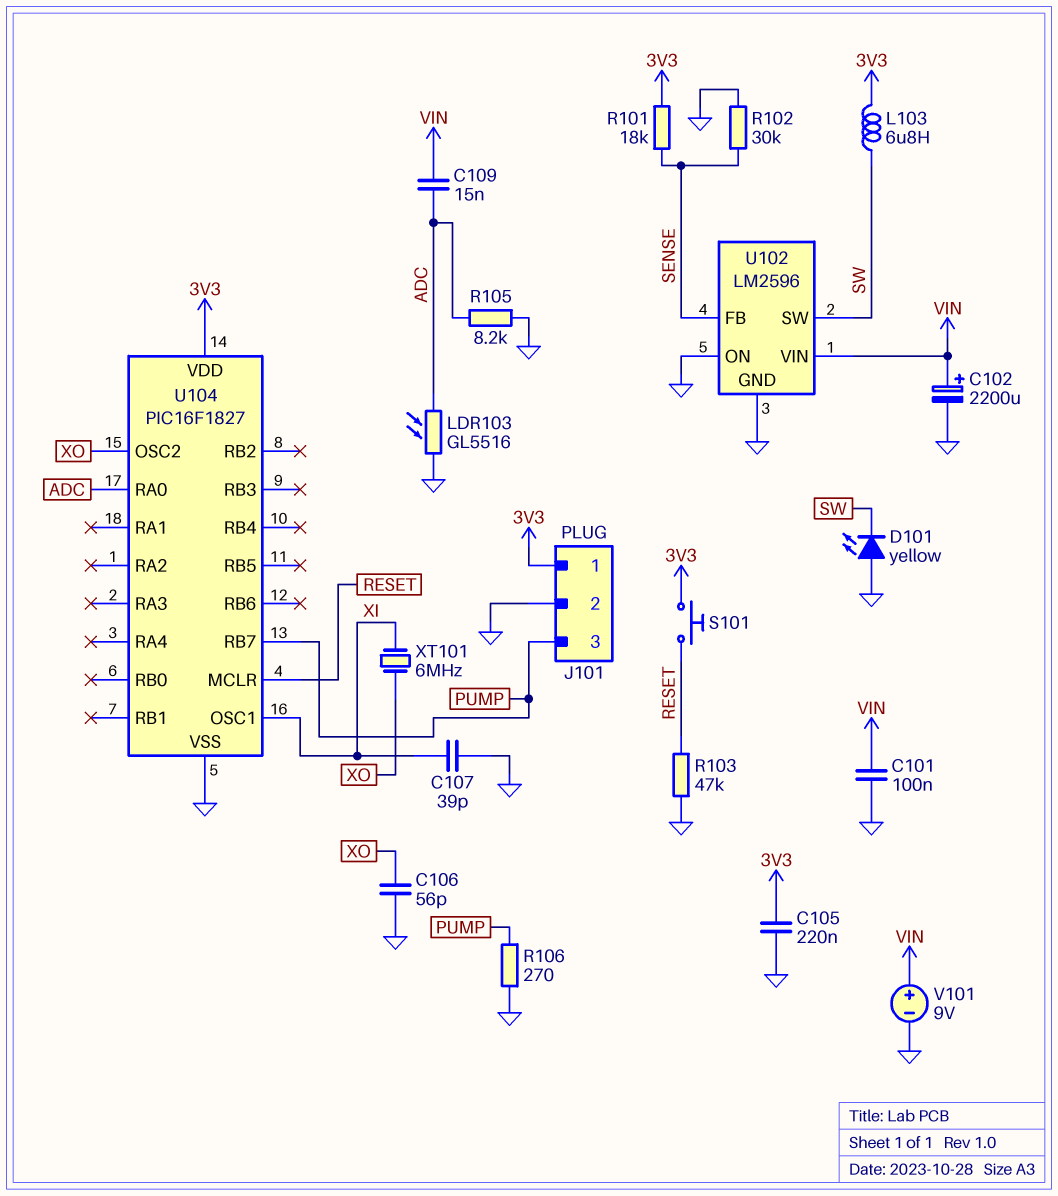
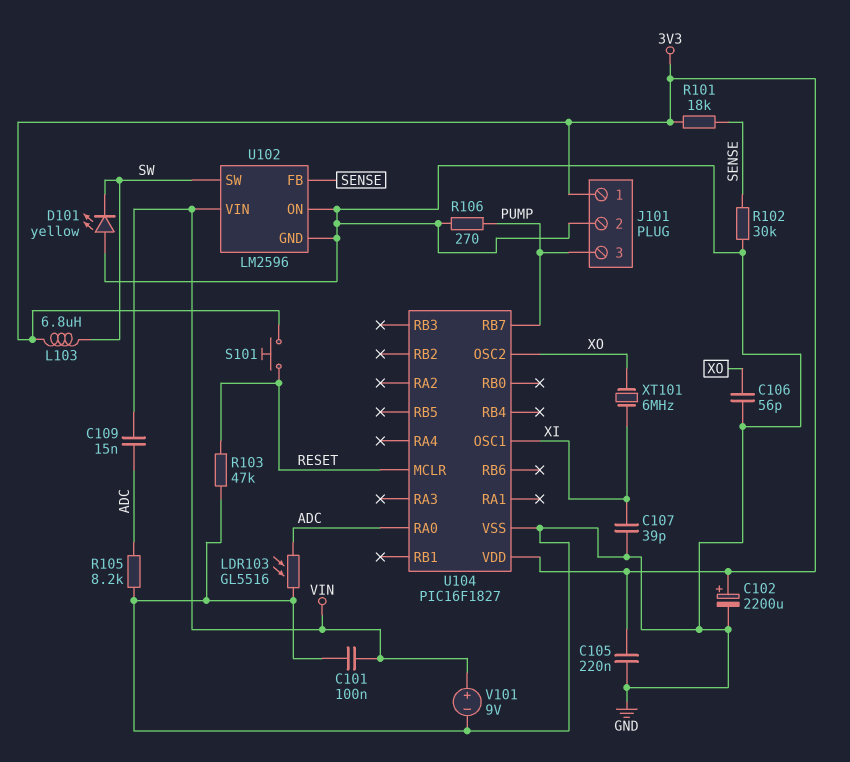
C102: 2200uF (plus VIN, minus GND) -> 2200uF (plus 3V3, minus GND)

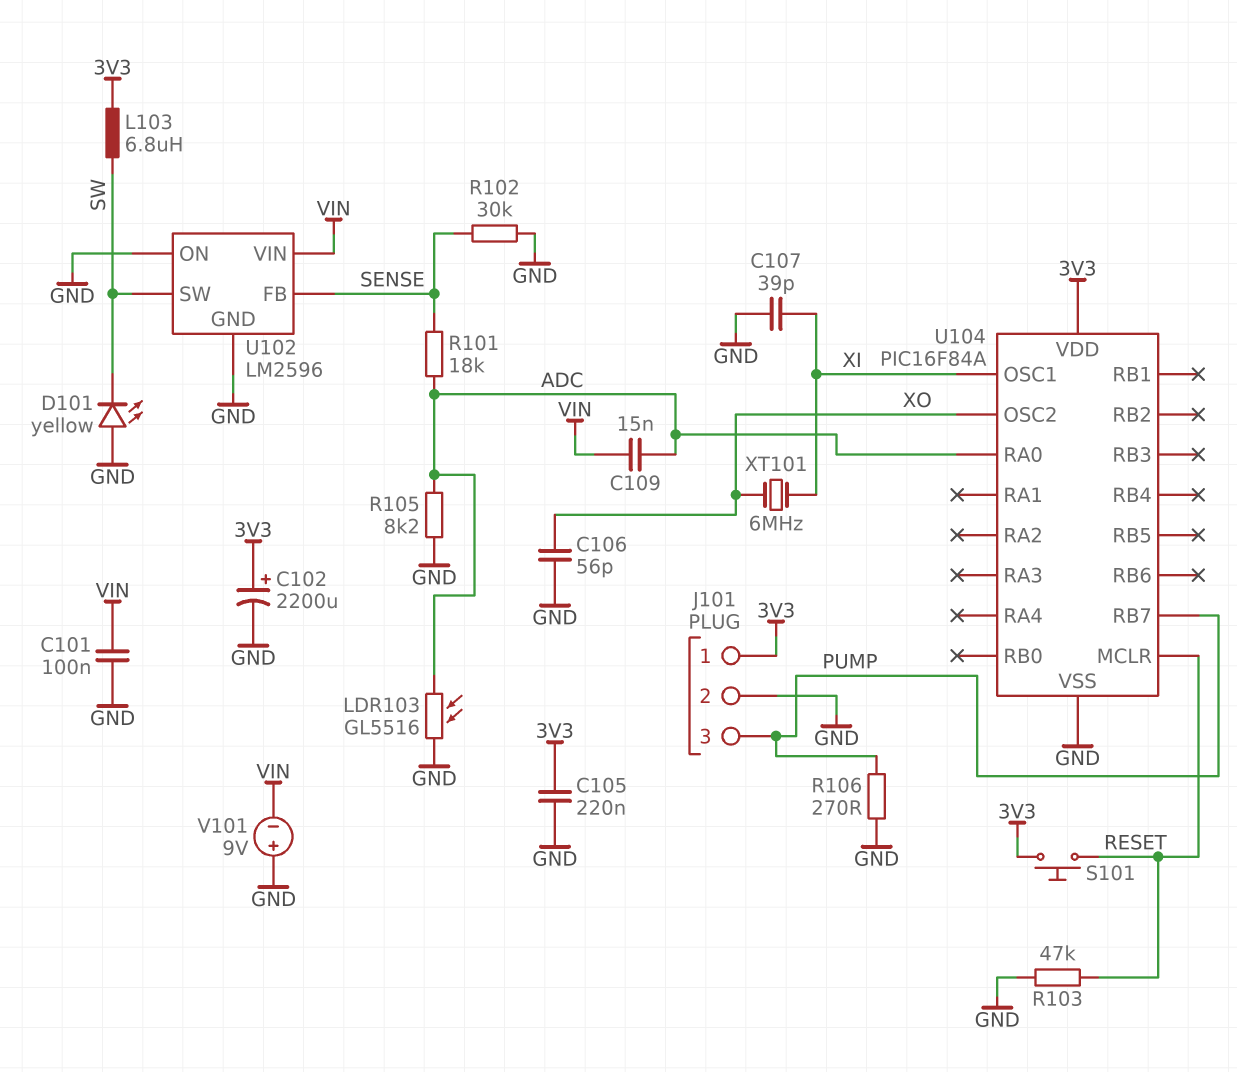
R101: 18k (3V3, SENSE) -> 18k (ADC, SENSE)
U104: PIC16F1827 -> PIC16F84A
V101: 9V (plus VIN, minus GND) -> 9V (plus GND, minus VIN)

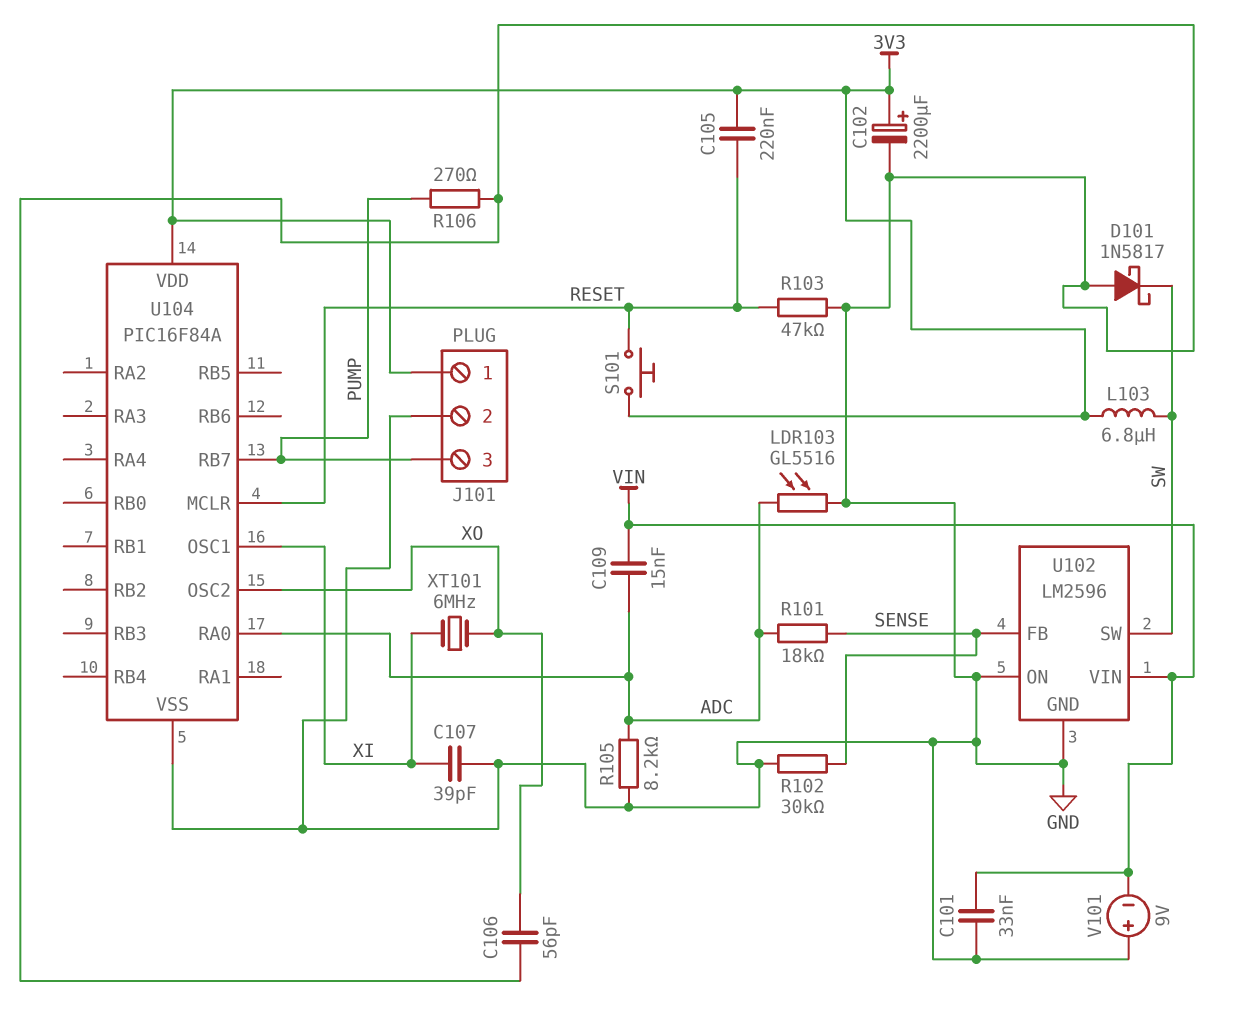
C101: 100nF (GND, VIN) -> 33nF (GND, VIN)
C105: 220nF (3V3, GND) -> 220nF (3V3, RESET)
D101: LED yellow (A GND, K SW) -> schottky 1N5817 (A GND, K SW)

